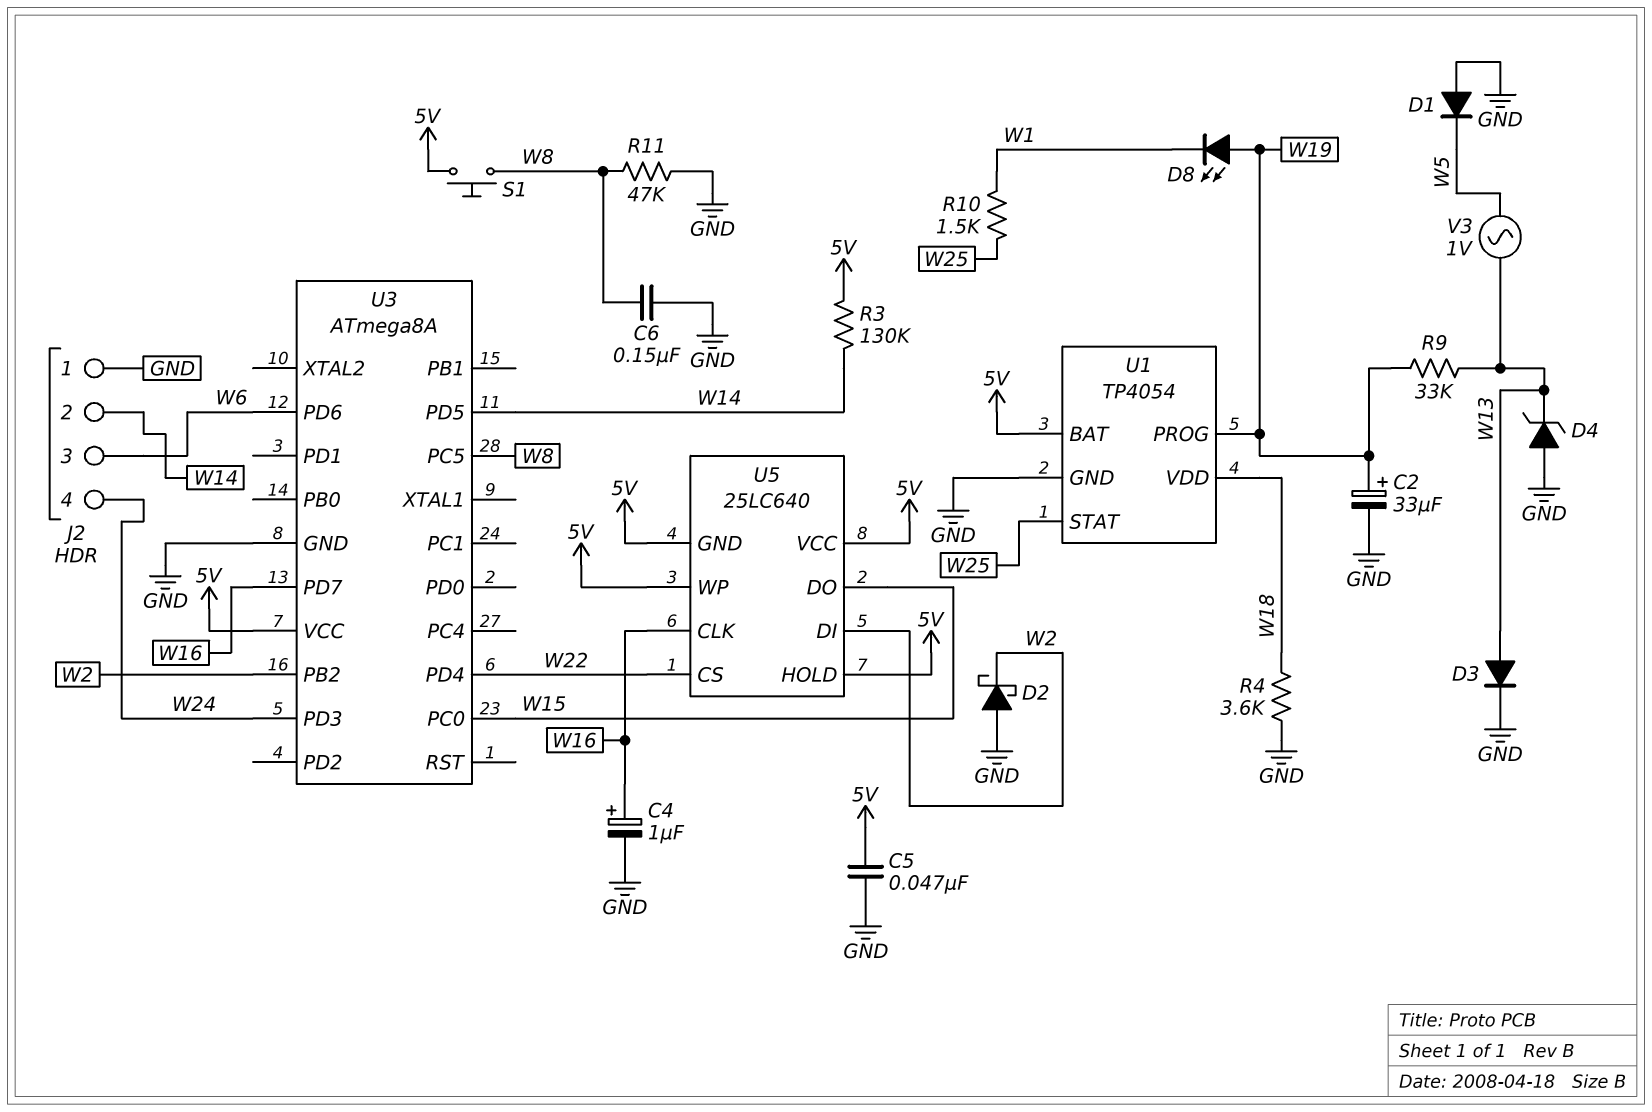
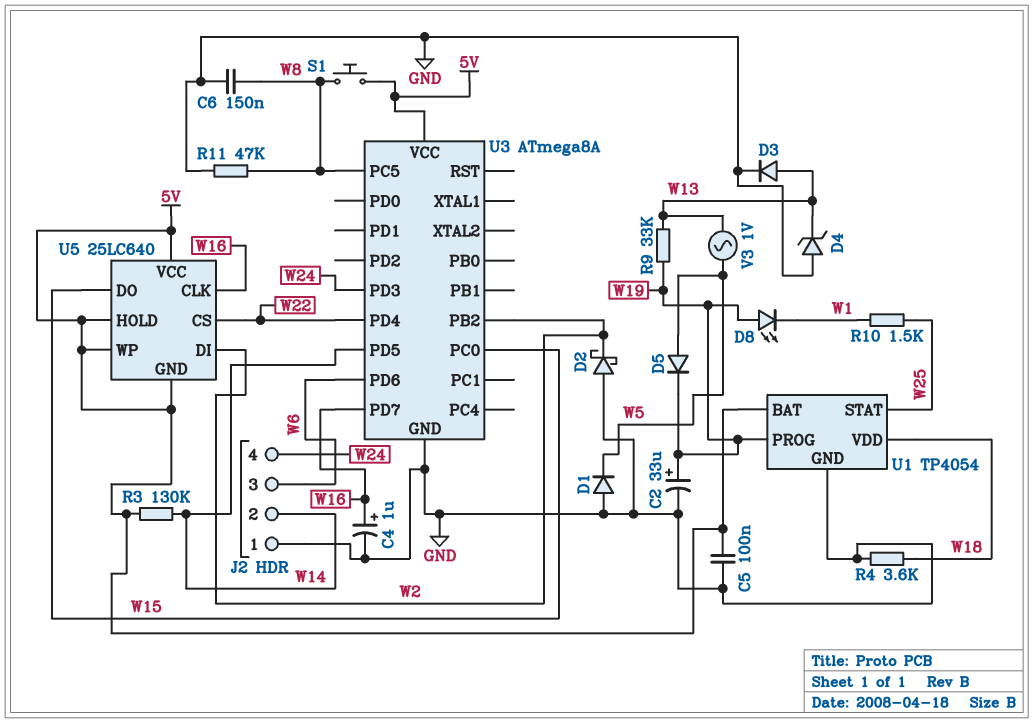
C5: 47nF (5V, GND) -> 100nF (5V, GND)
D5: none -> diode (A W5, K W19)

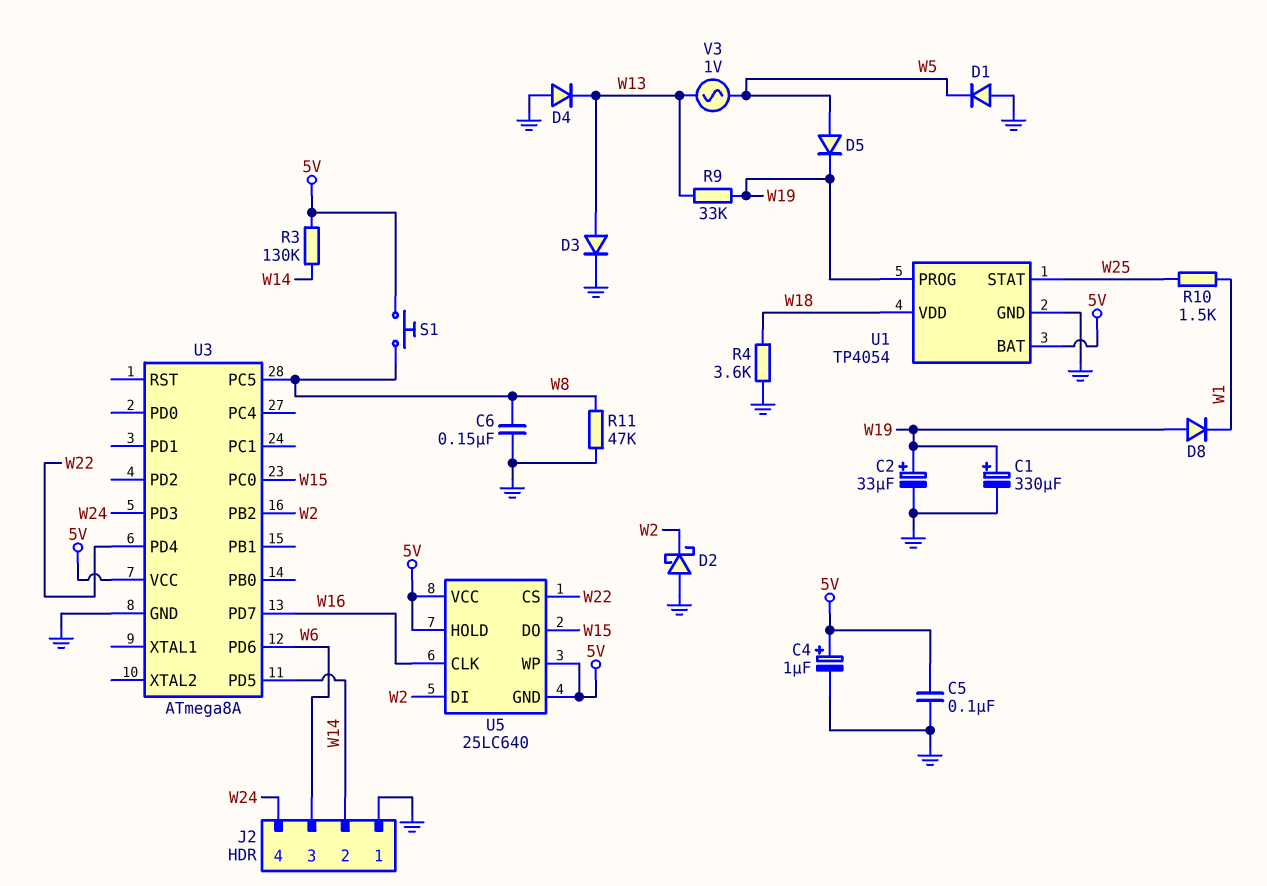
C1: none -> 330uF (plus W19, minus GND)
C4: 1uF (plus W16, minus GND) -> 1uF (plus 5V, minus GND)
D4: zener (A GND, K W13) -> diode (A GND, K W13)
D8: LED (A W19, K W1) -> diode (A W19, K W1)

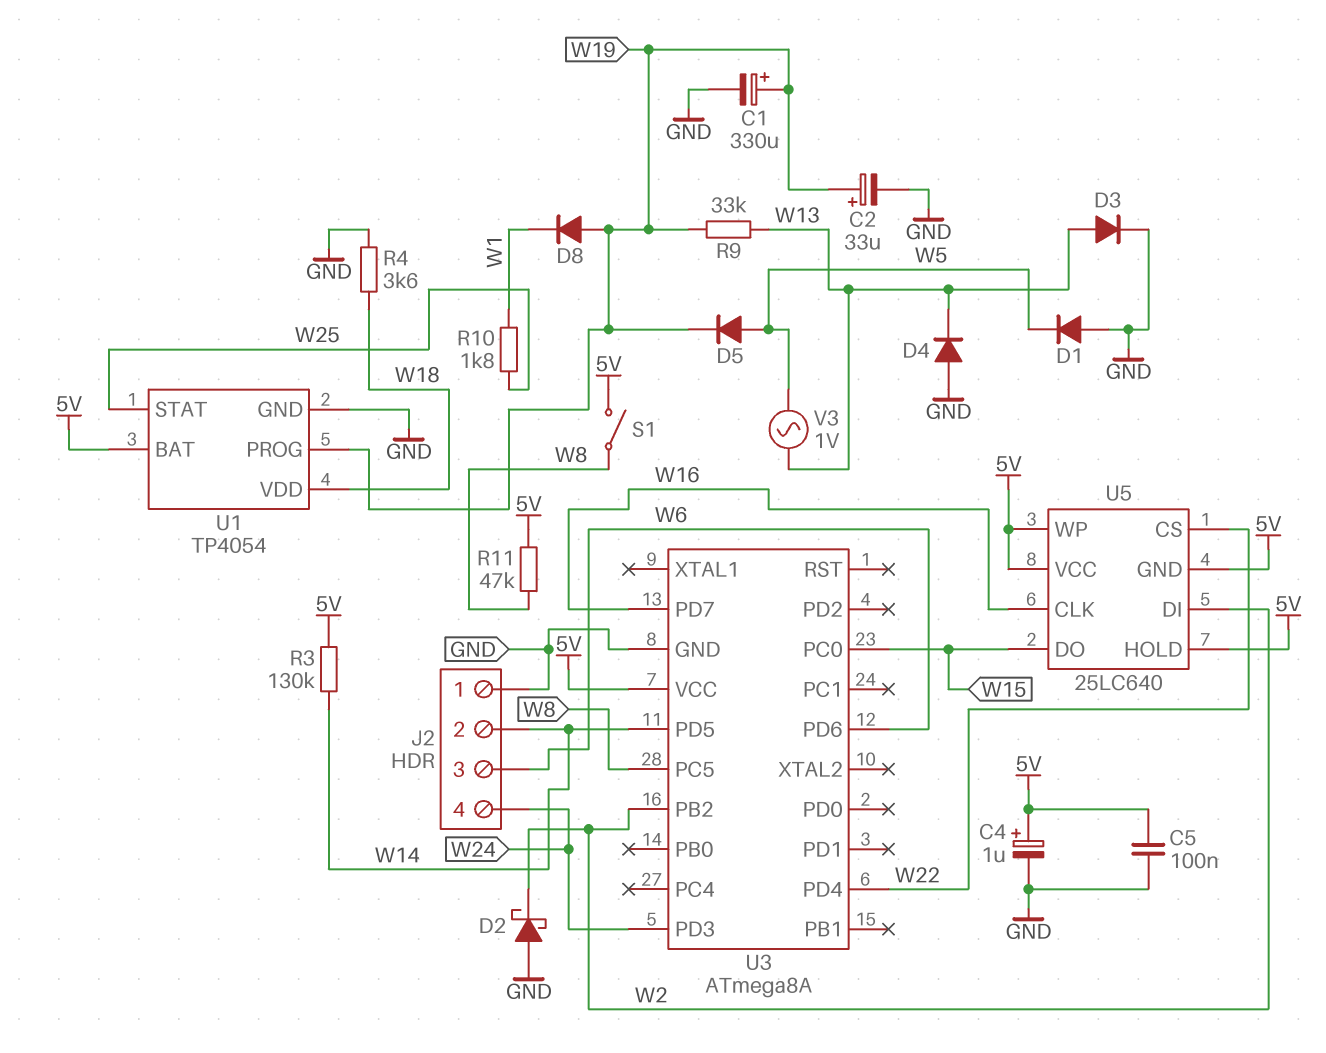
C6: 150nF (GND, W8) -> none
R10: 1.5k (W1, W25) -> 1.8k (W1, W25)
R11: 47k (GND, W8) -> 47k (5V, W8)
S1: button (5V, W8) -> switch (5V, W8)

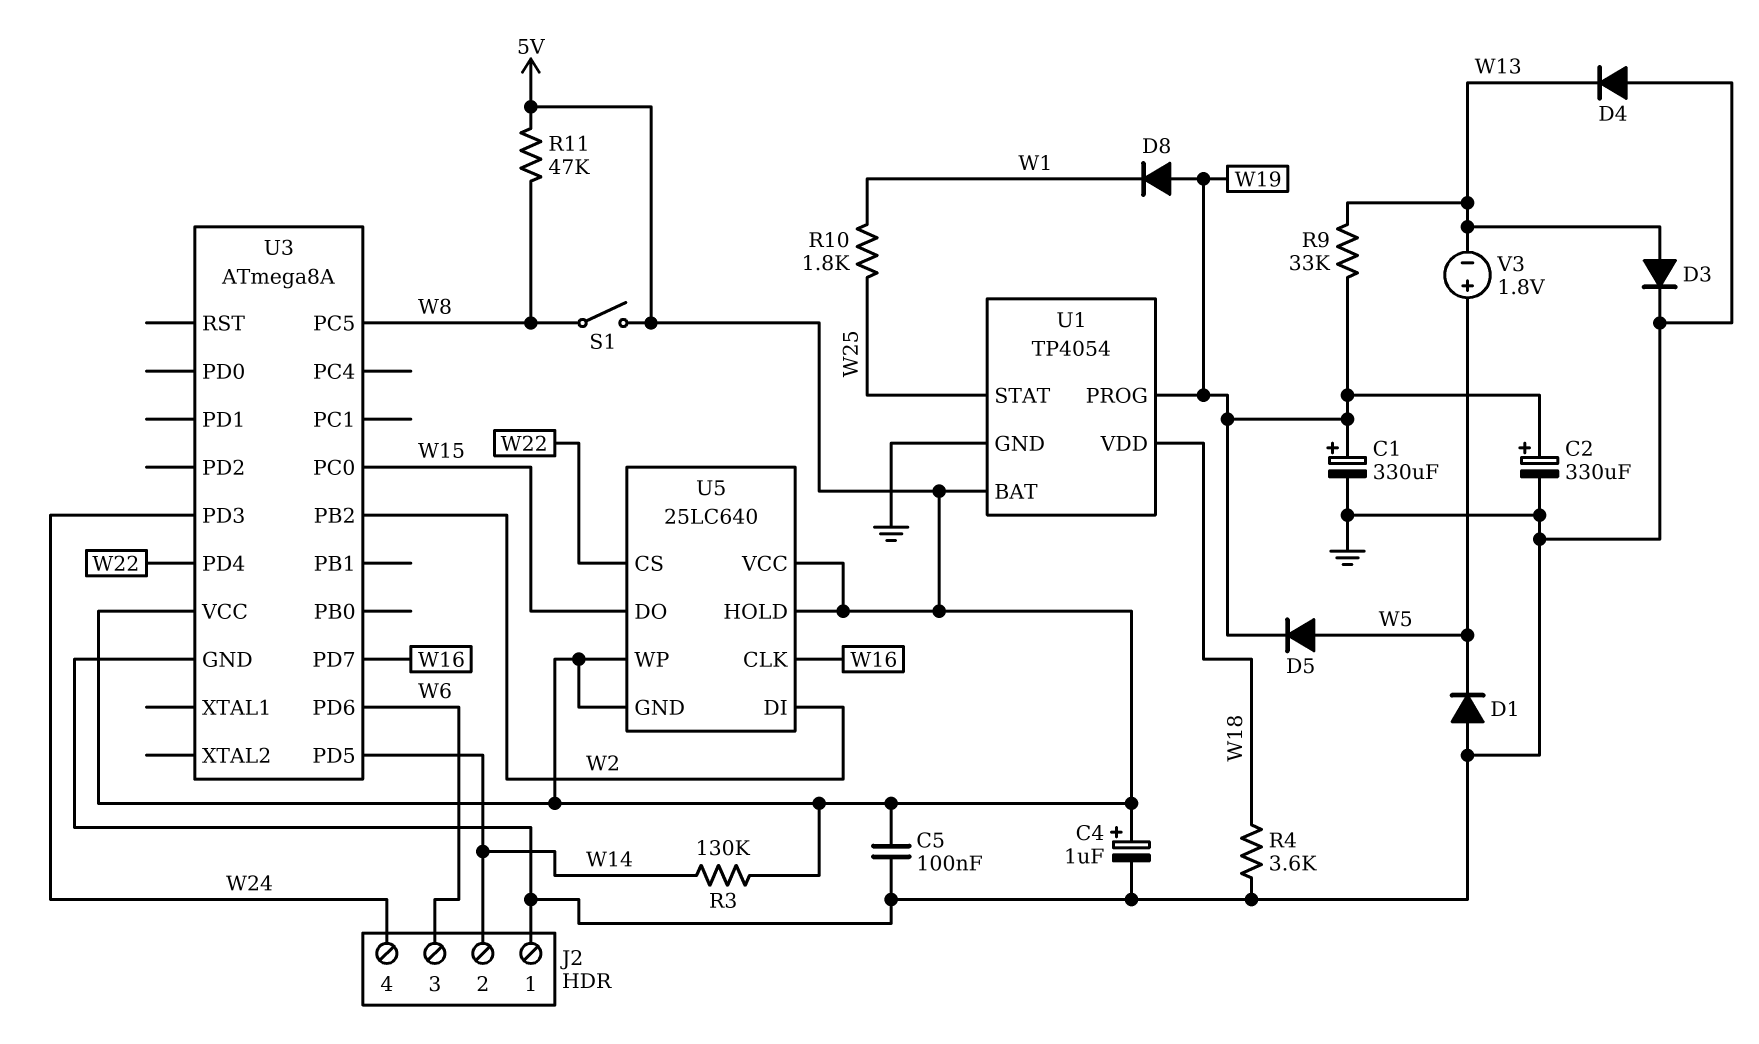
C2: 33uF (plus W19, minus GND) -> 330uF (plus W19, minus GND)
D2: schottky (A GND, K W2) -> none
V3: AC 1V (W5, W13) -> 1.8V (plus W5, minus W13)

